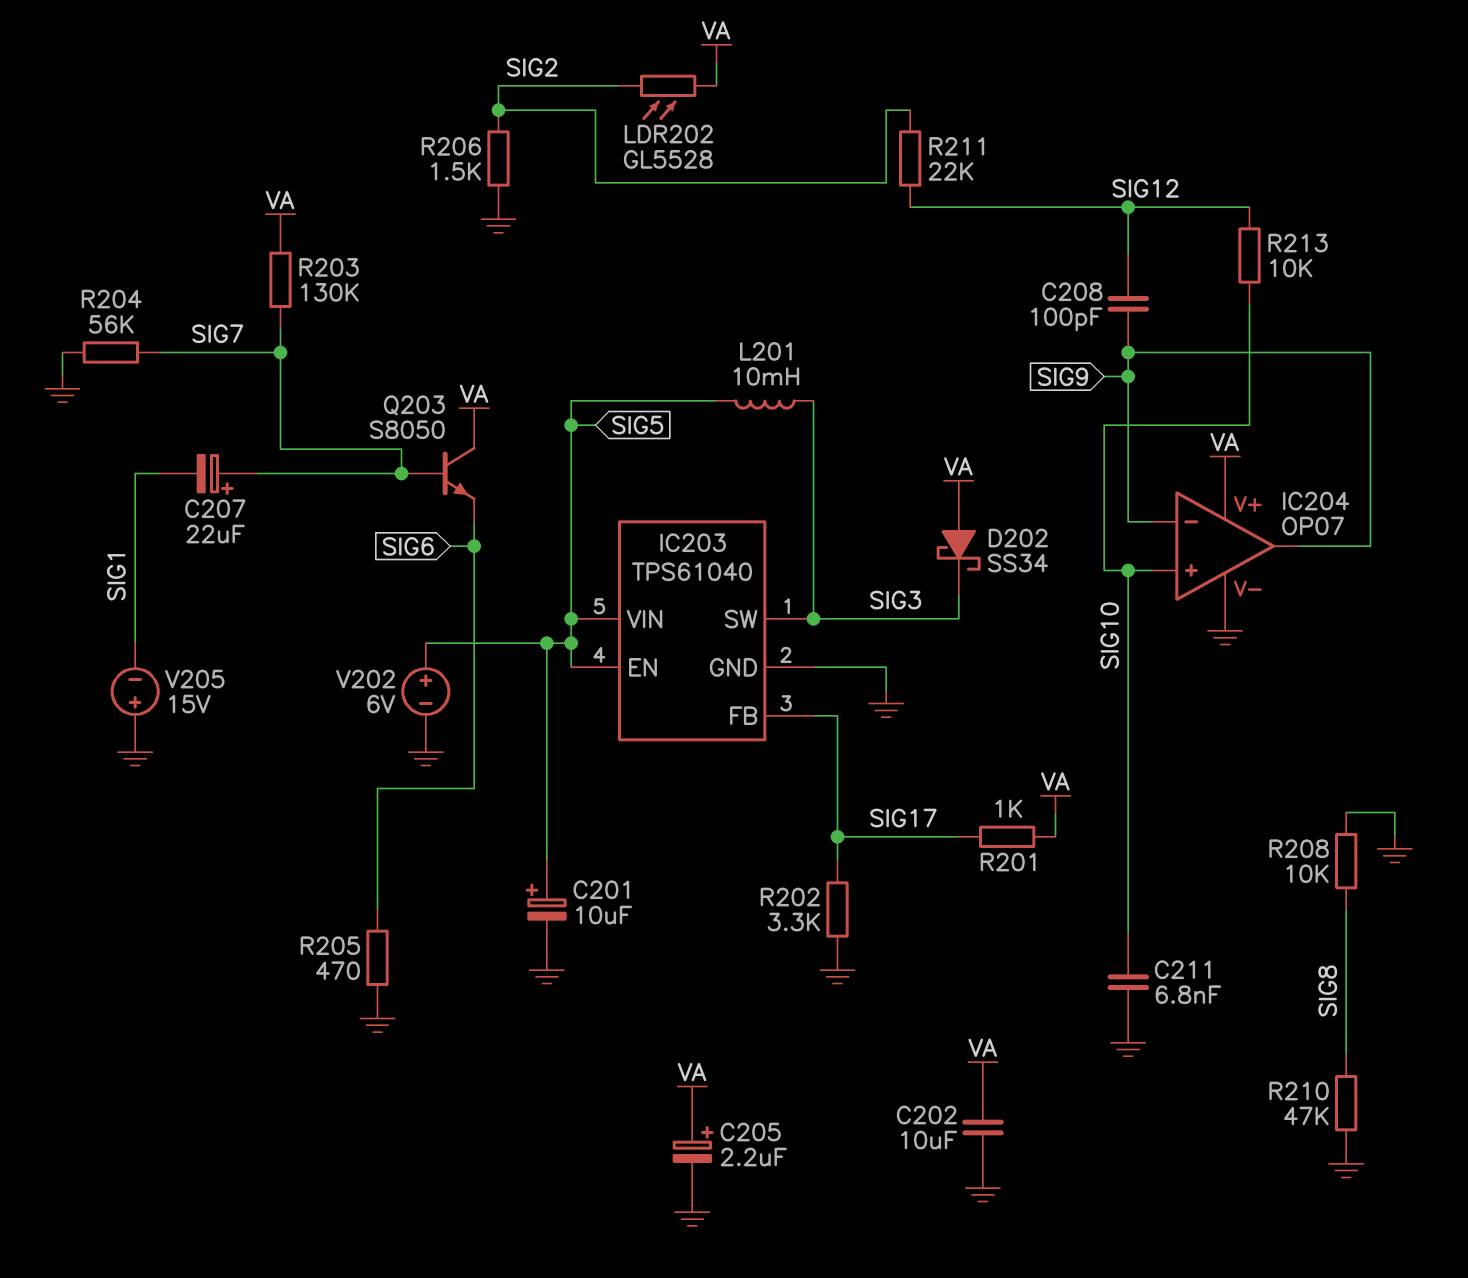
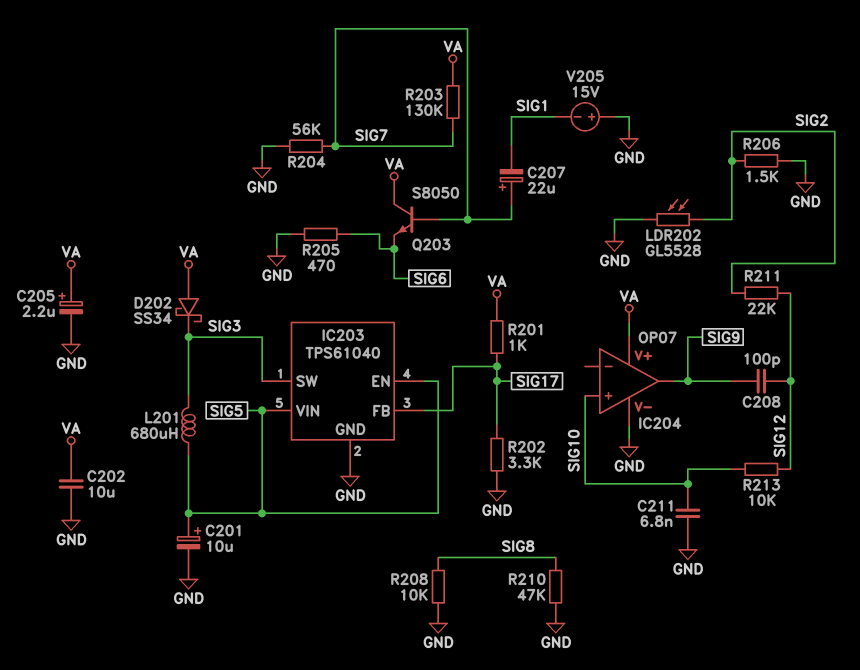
IC204 pin in-: SIG9 -> none
L201: 10mH (SIG3, SIG5) -> 680uH (SIG3, SIG5)
LDR202: GL5528 (SIG2, VA) -> GL5528 (GND, SIG2)
V202: 6V (plus SIG5, minus GND) -> none

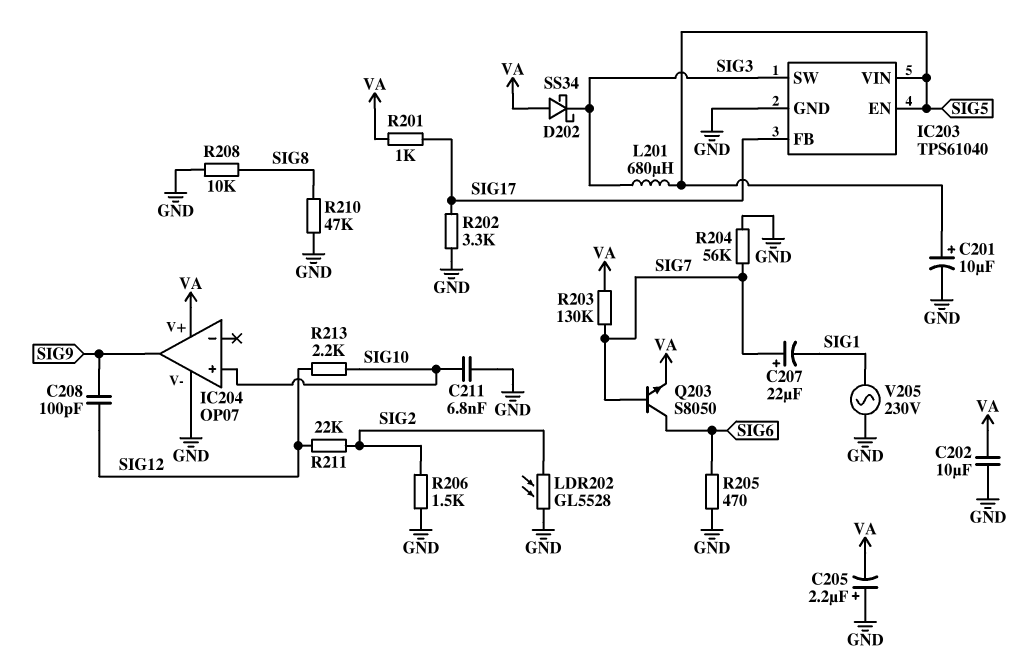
C205: 2.2uF (plus VA, minus GND) -> 2.2uF (plus GND, minus VA)
Q203: NPN S8050 (B SIG7, C VA, E SIG6) -> NPN S8050 (B SIG7, C SIG6, E VA)
R213: 10k (SIG10, SIG12) -> 2.2k (SIG10, SIG12)
V205: 15V (plus GND, minus SIG1) -> AC 230V (GND, SIG1)

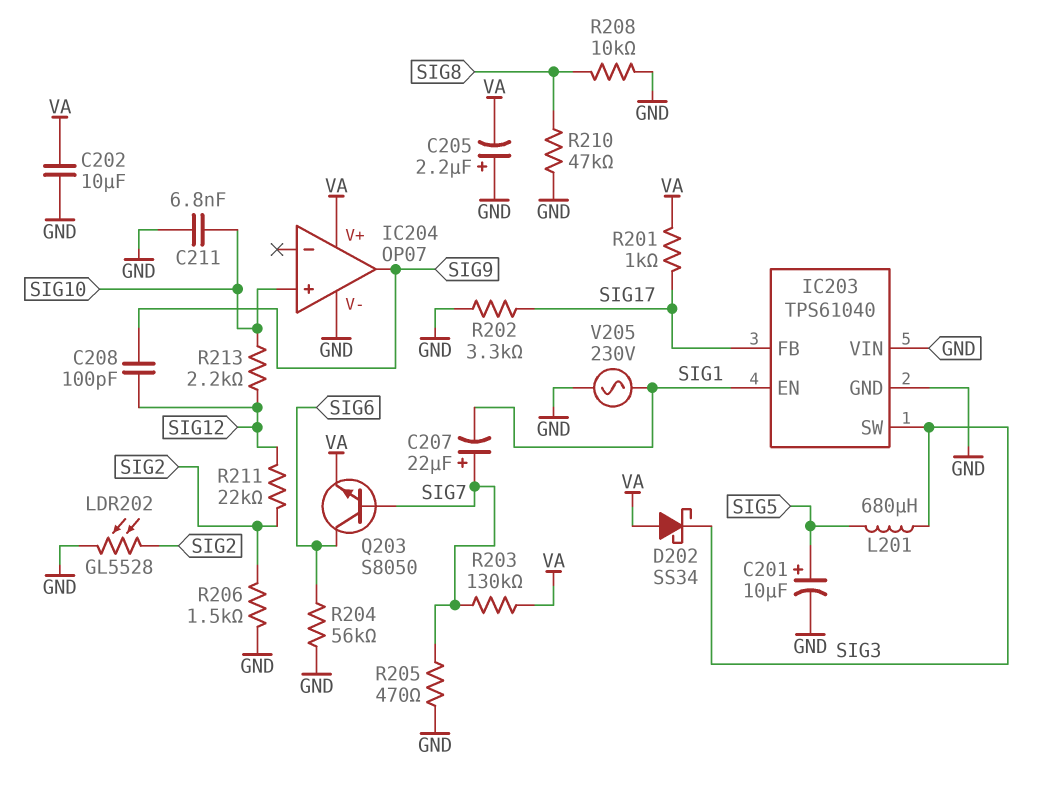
IC203 pin EN: SIG5 -> SIG1
IC203 pin VIN: SIG5 -> GND
R204: 56k (GND, SIG7) -> 56k (GND, SIG6)
R205: 470 (GND, SIG6) -> 470 (GND, SIG7)

